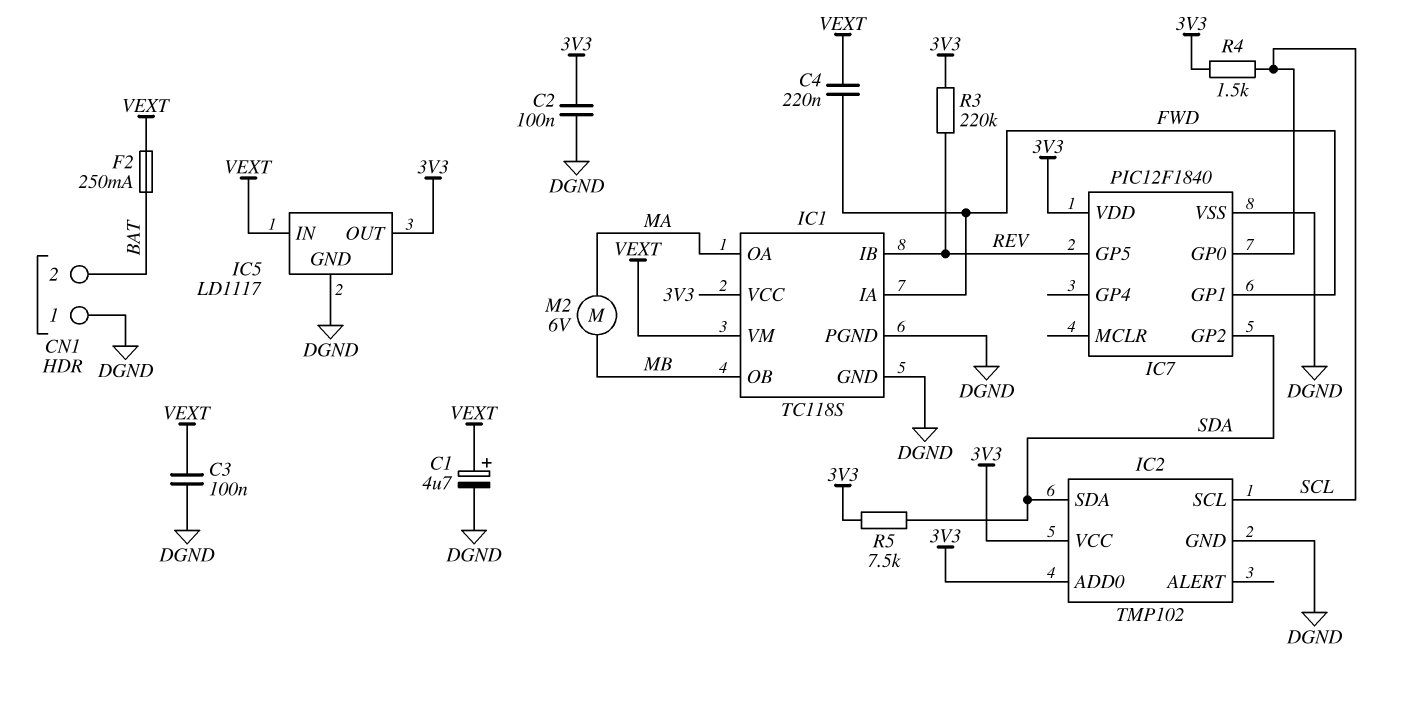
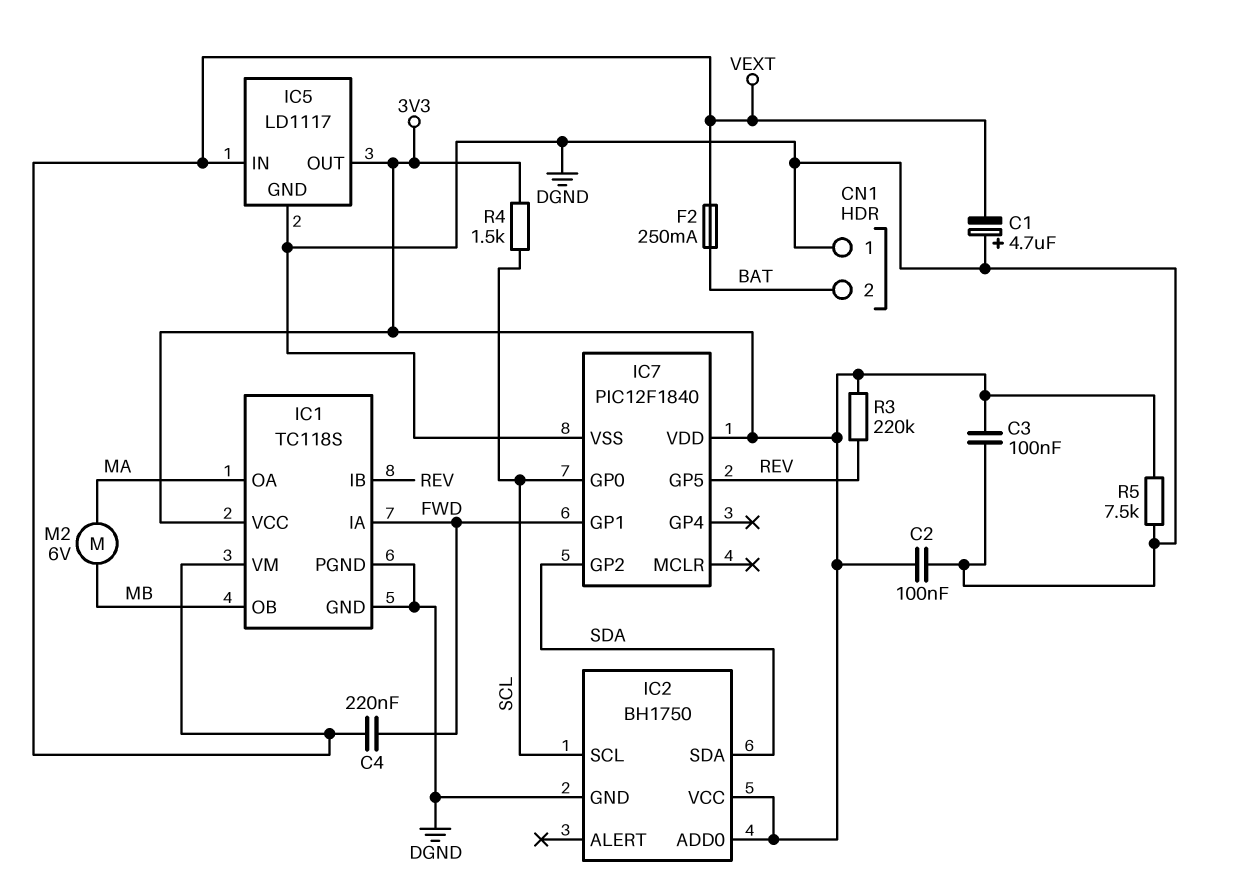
C1: 4.7uF (plus VEXT, minus DGND) -> 4.7uF (plus DGND, minus VEXT)
C3: 100nF (DGND, VEXT) -> 100nF (3V3, DGND)
IC2: TMP102 -> BH1750
R5: 7.5k (3V3, SDA) -> 7.5k (3V3, DGND)

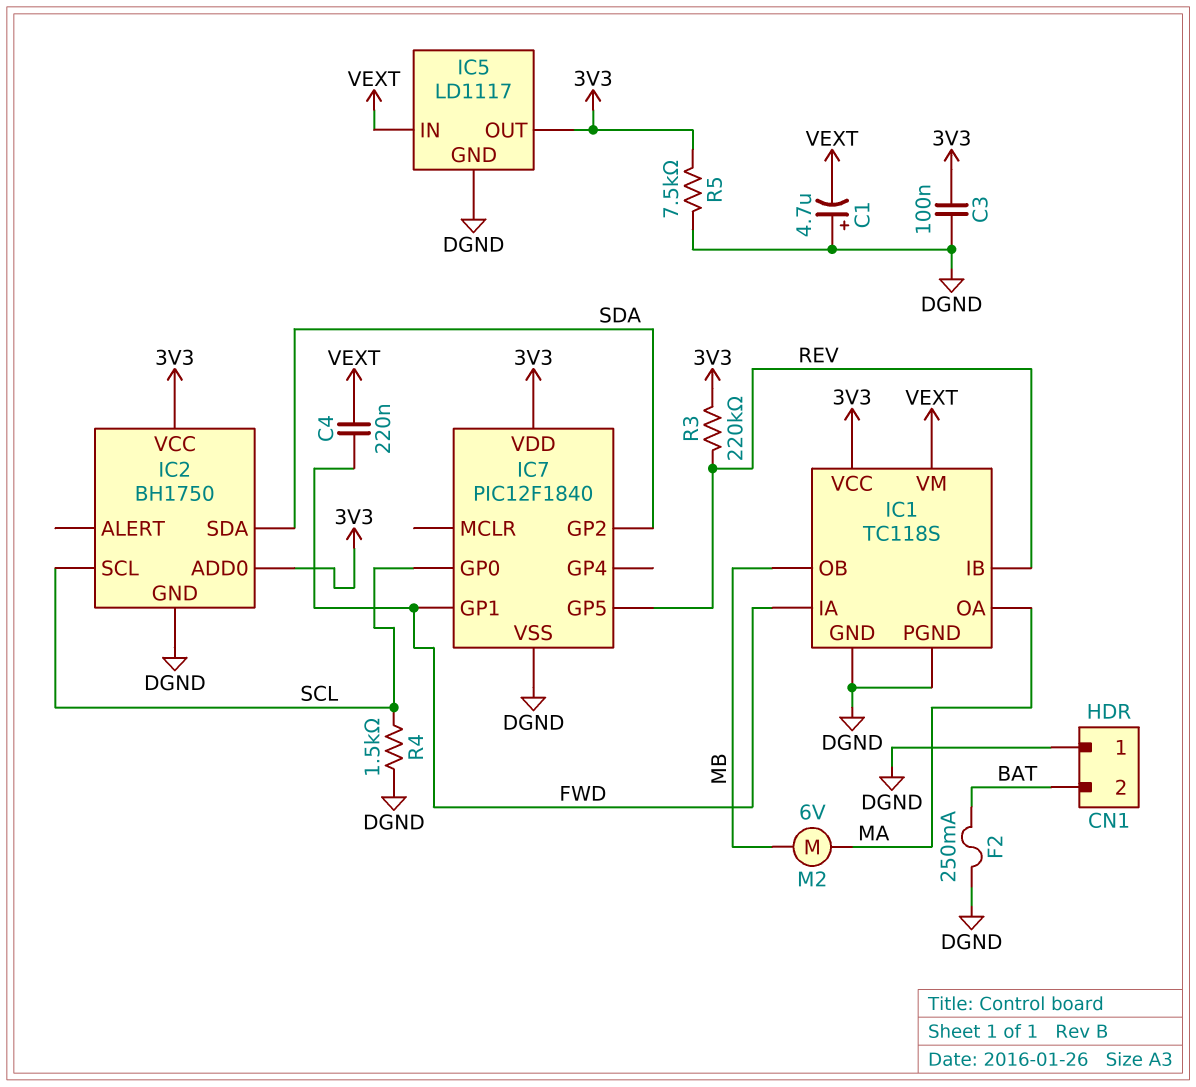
C2: 100nF (3V3, DGND) -> none
F2: 250mA (BAT, VEXT) -> 250mA (BAT, DGND)
R4: 1.5k (3V3, SCL) -> 1.5k (DGND, SCL)

